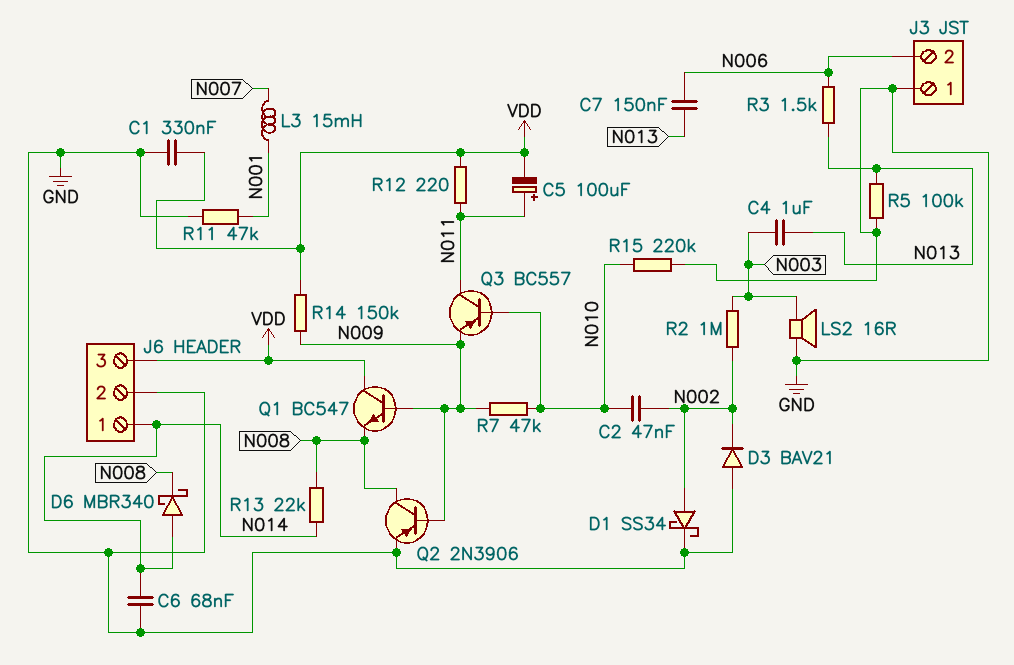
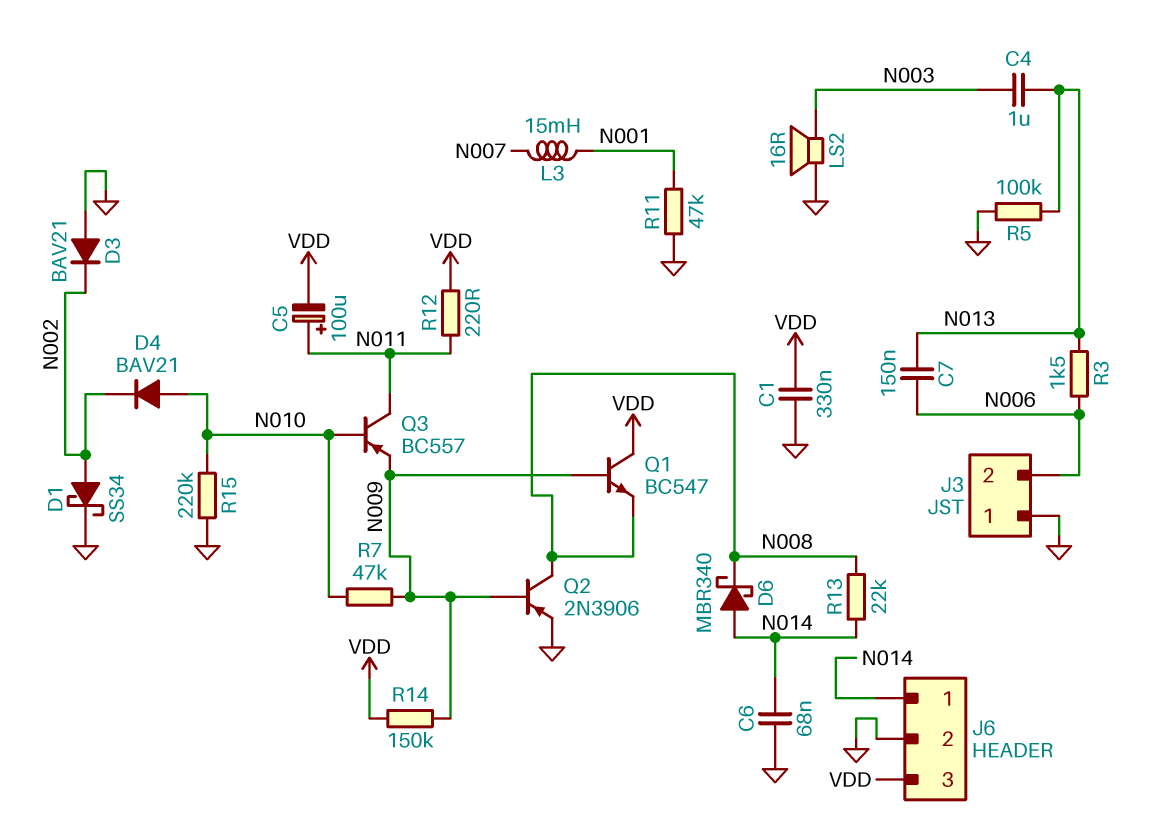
C2: 47nF (N002, N010) -> none
D4: none -> diode BAV21 (A N010, K N002)
R2: 1M (N002, N003) -> none

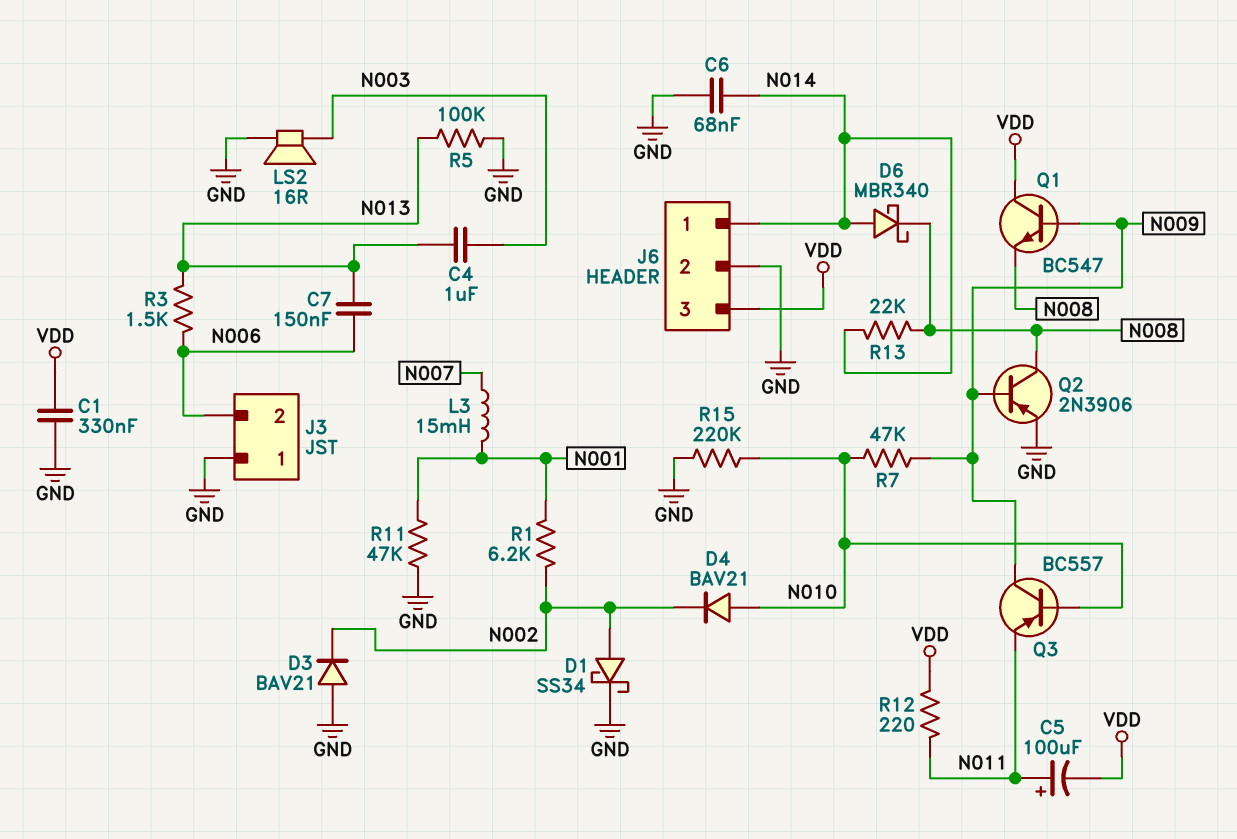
Q3: PNP BC557 (B N010, C N011, E N009) -> PNP BC557 (B N010, C N009, E N011)
R1: none -> 6.2k (N001, N002)
R14: 150k (N009, VDD) -> none

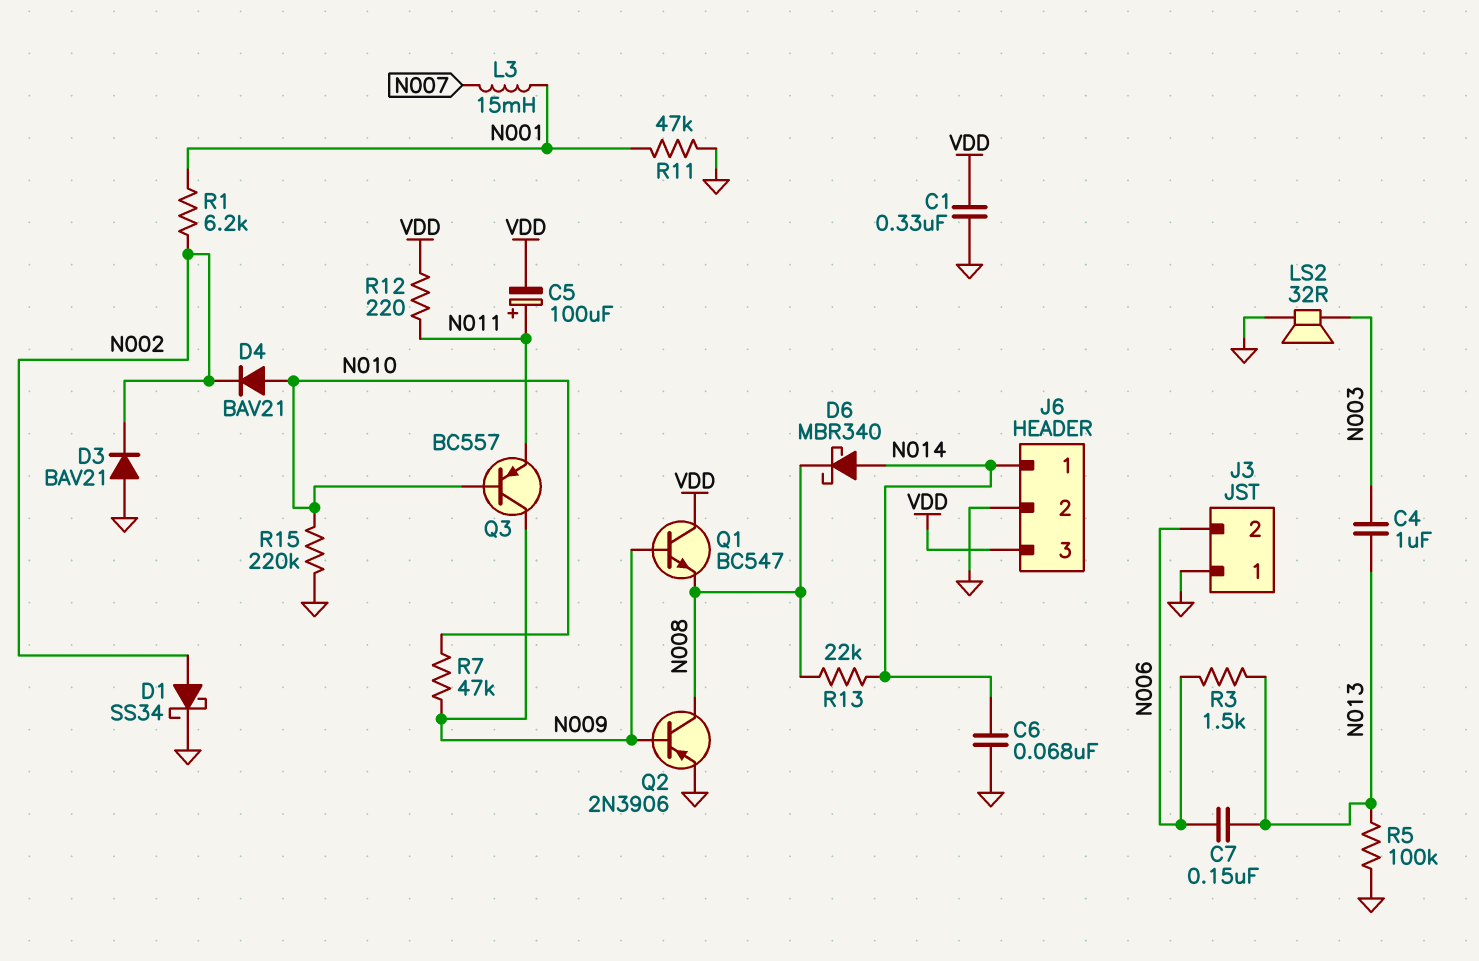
LS2: speaker 16R (GND, N003) -> speaker 32R (GND, N003)

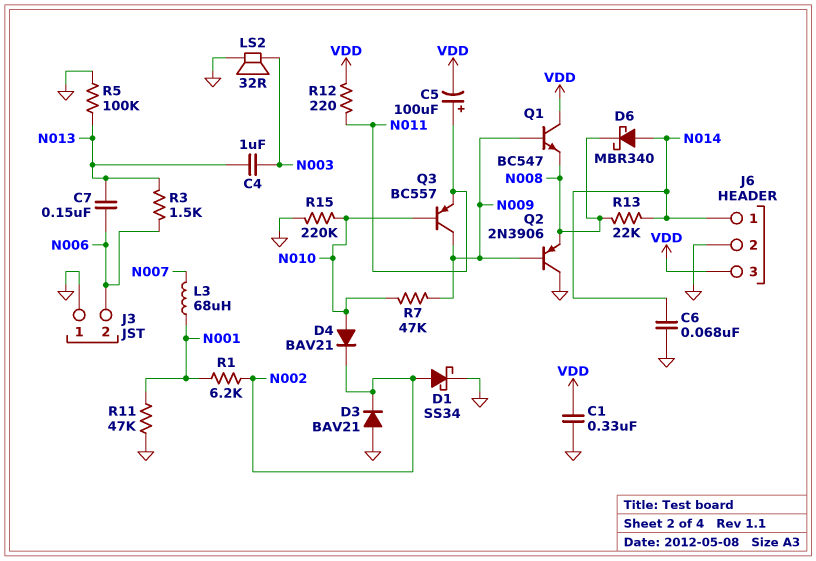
L3: 15mH (N001, N007) -> 68uH (N001, N007)
Q2: PNP 2N3906 (B N009, C N008, E GND) -> PNP 2N3906 (B N009, C GND, E N008)

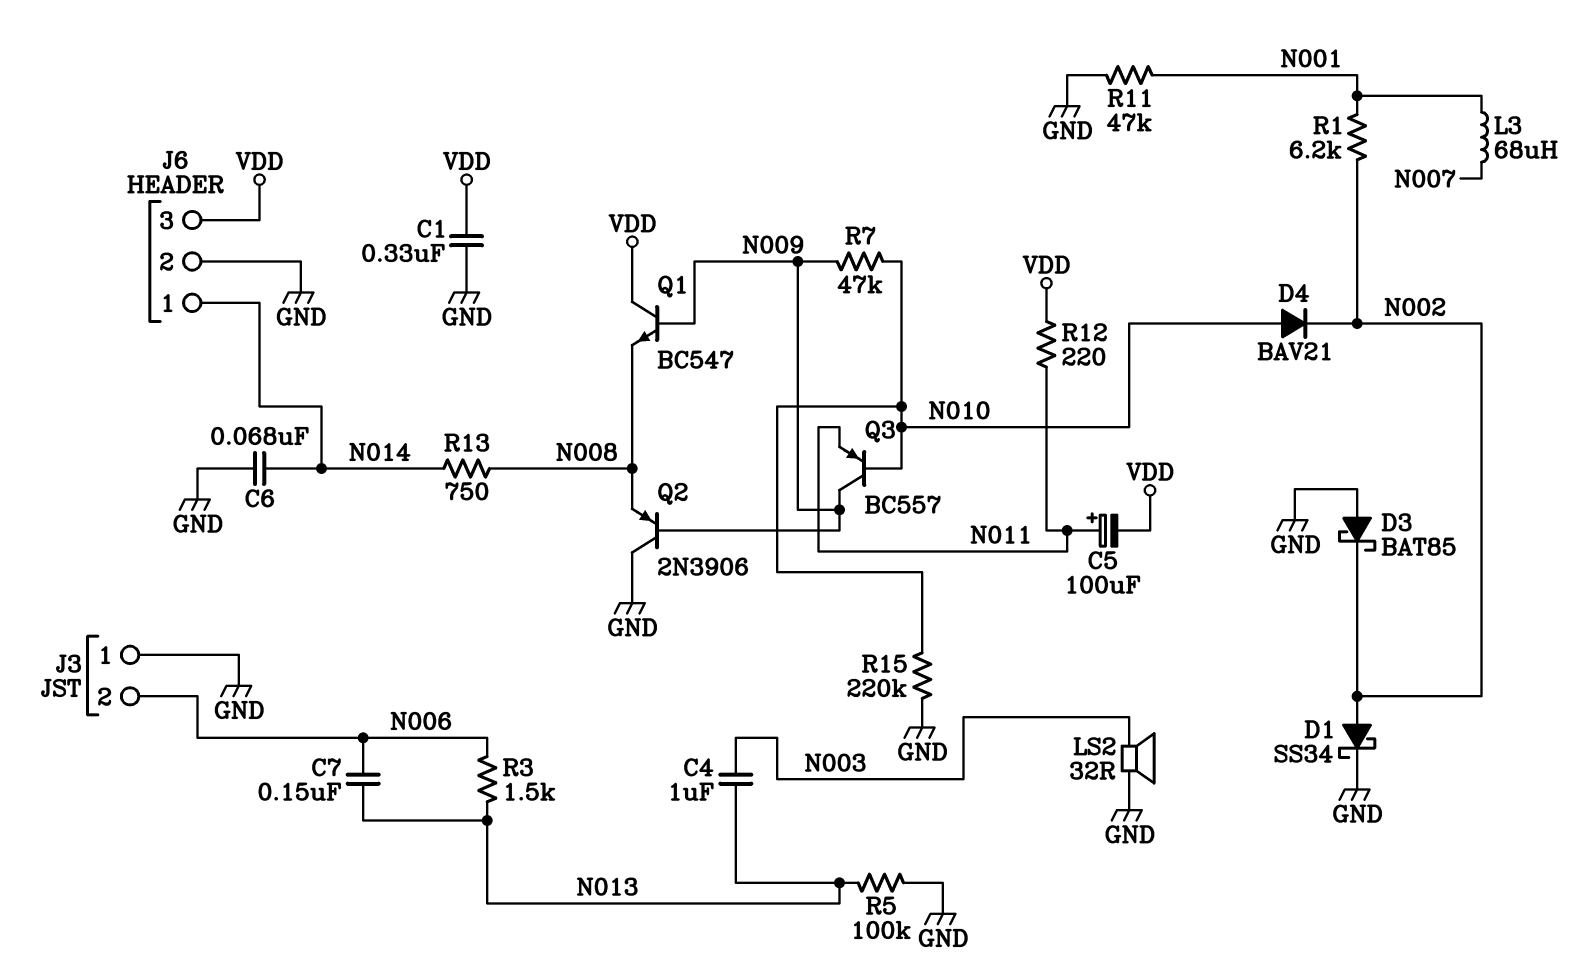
D3: diode BAV21 (A GND, K N002) -> schottky BAT85 (A GND, K N002)
D6: schottky MBR340 (A N014, K N008) -> none
R13: 22k (N008, N014) -> 750 (N008, N014)

